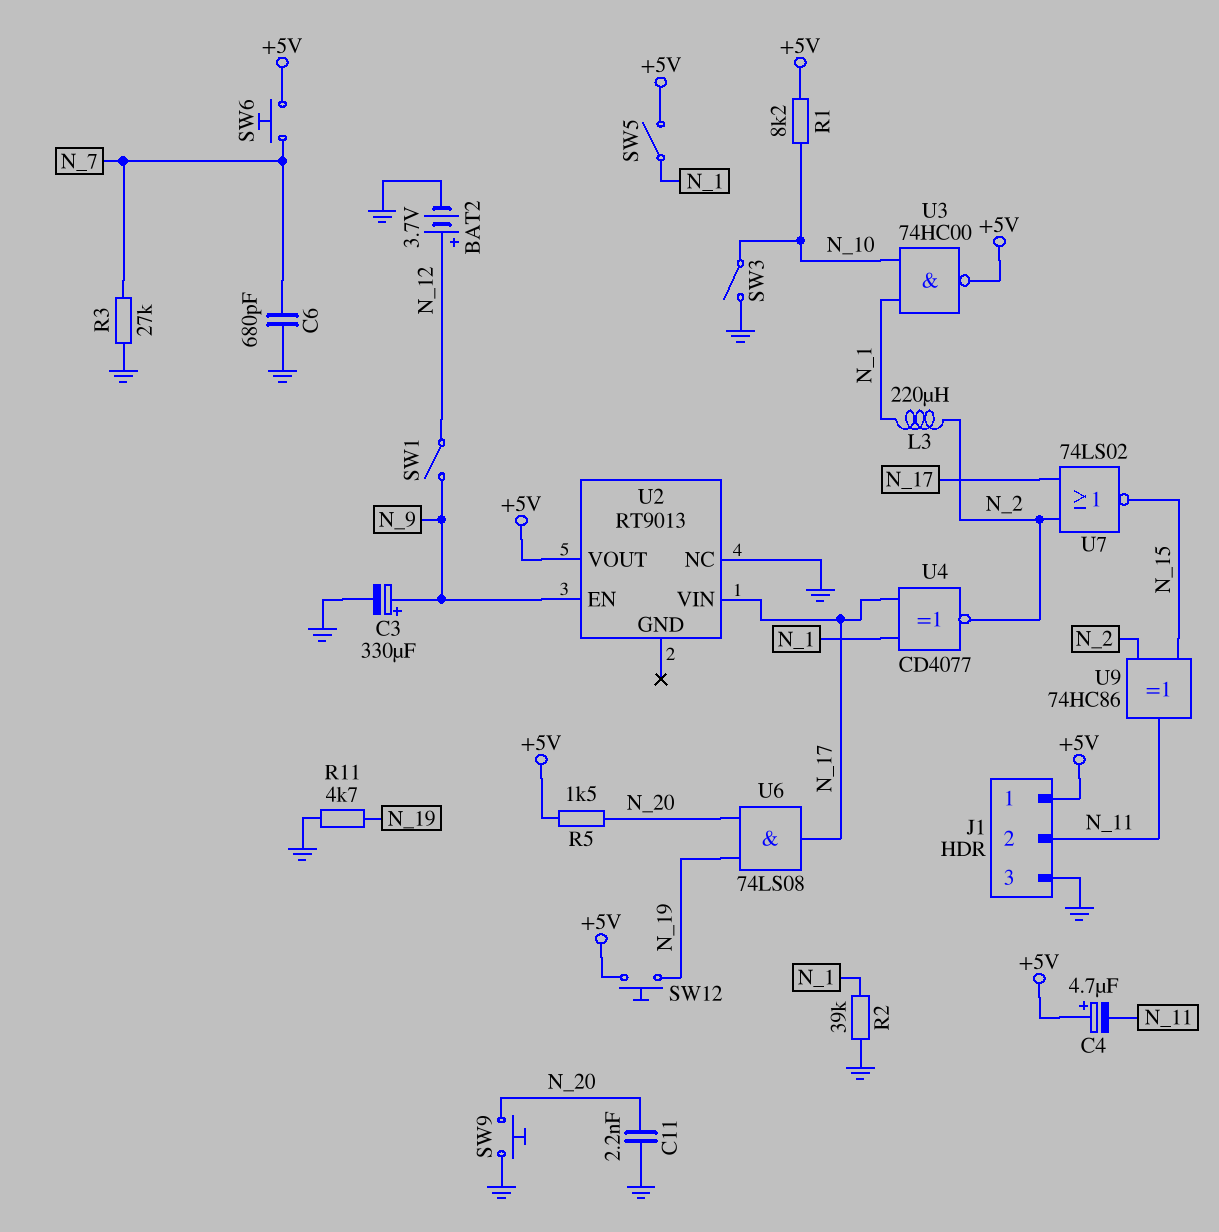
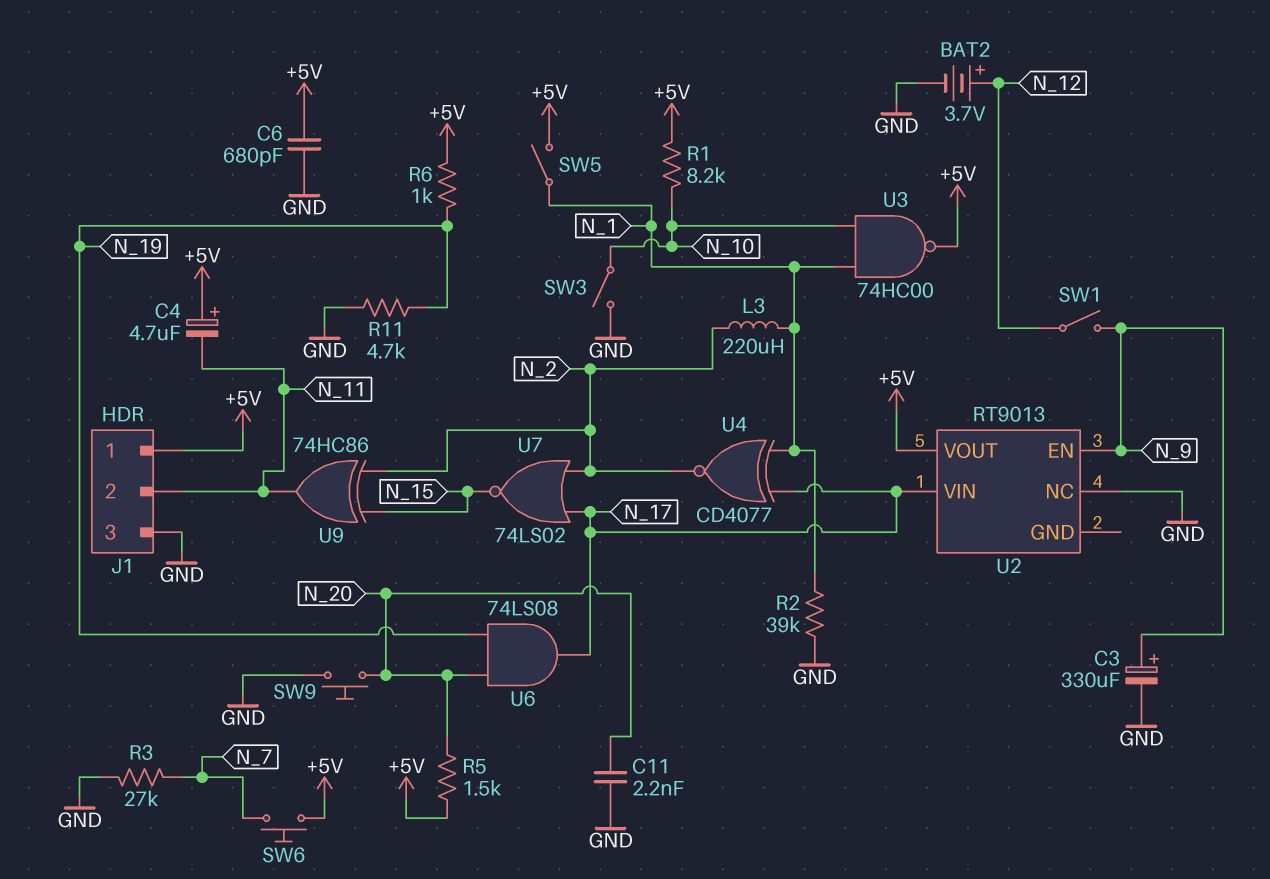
C6: 680pF (GND, N_7) -> 680pF (+5V, GND)
R6: none -> 1k (+5V, N_19)
SW12: button (+5V, N_19) -> none

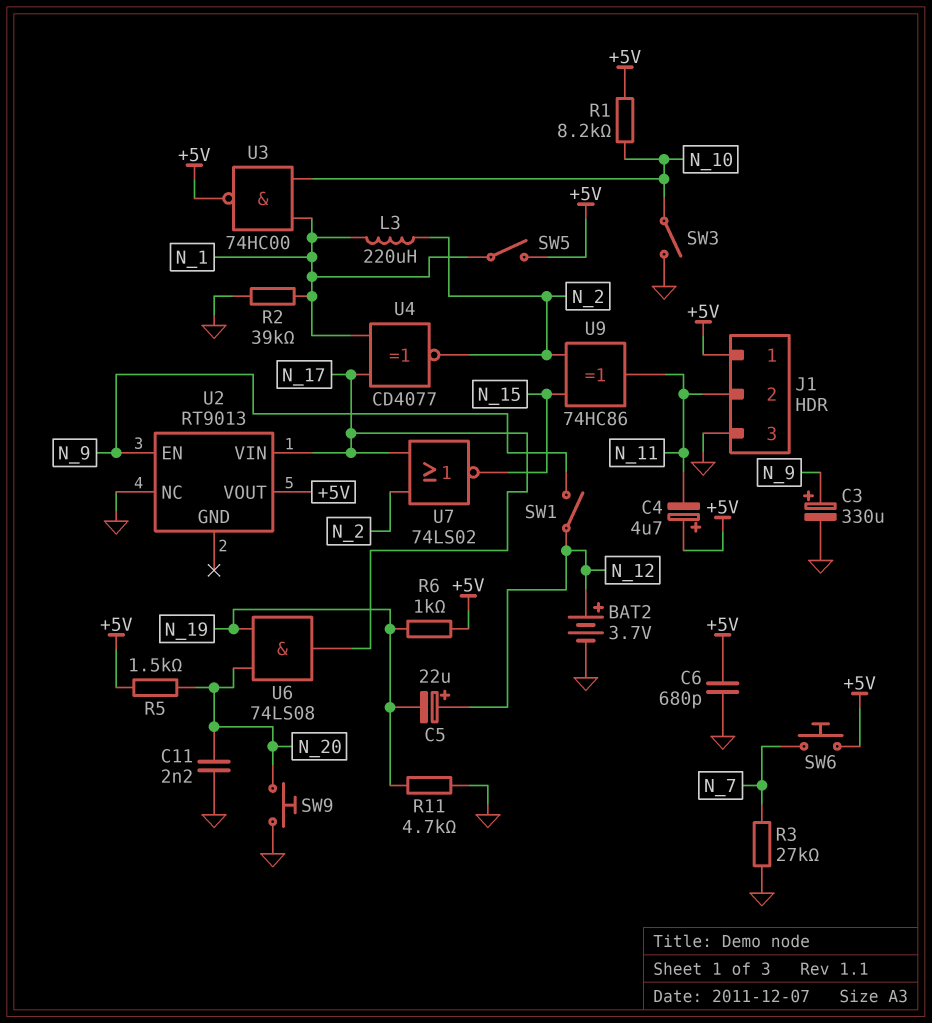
C5: none -> 22uF (plus N_12, minus N_19)

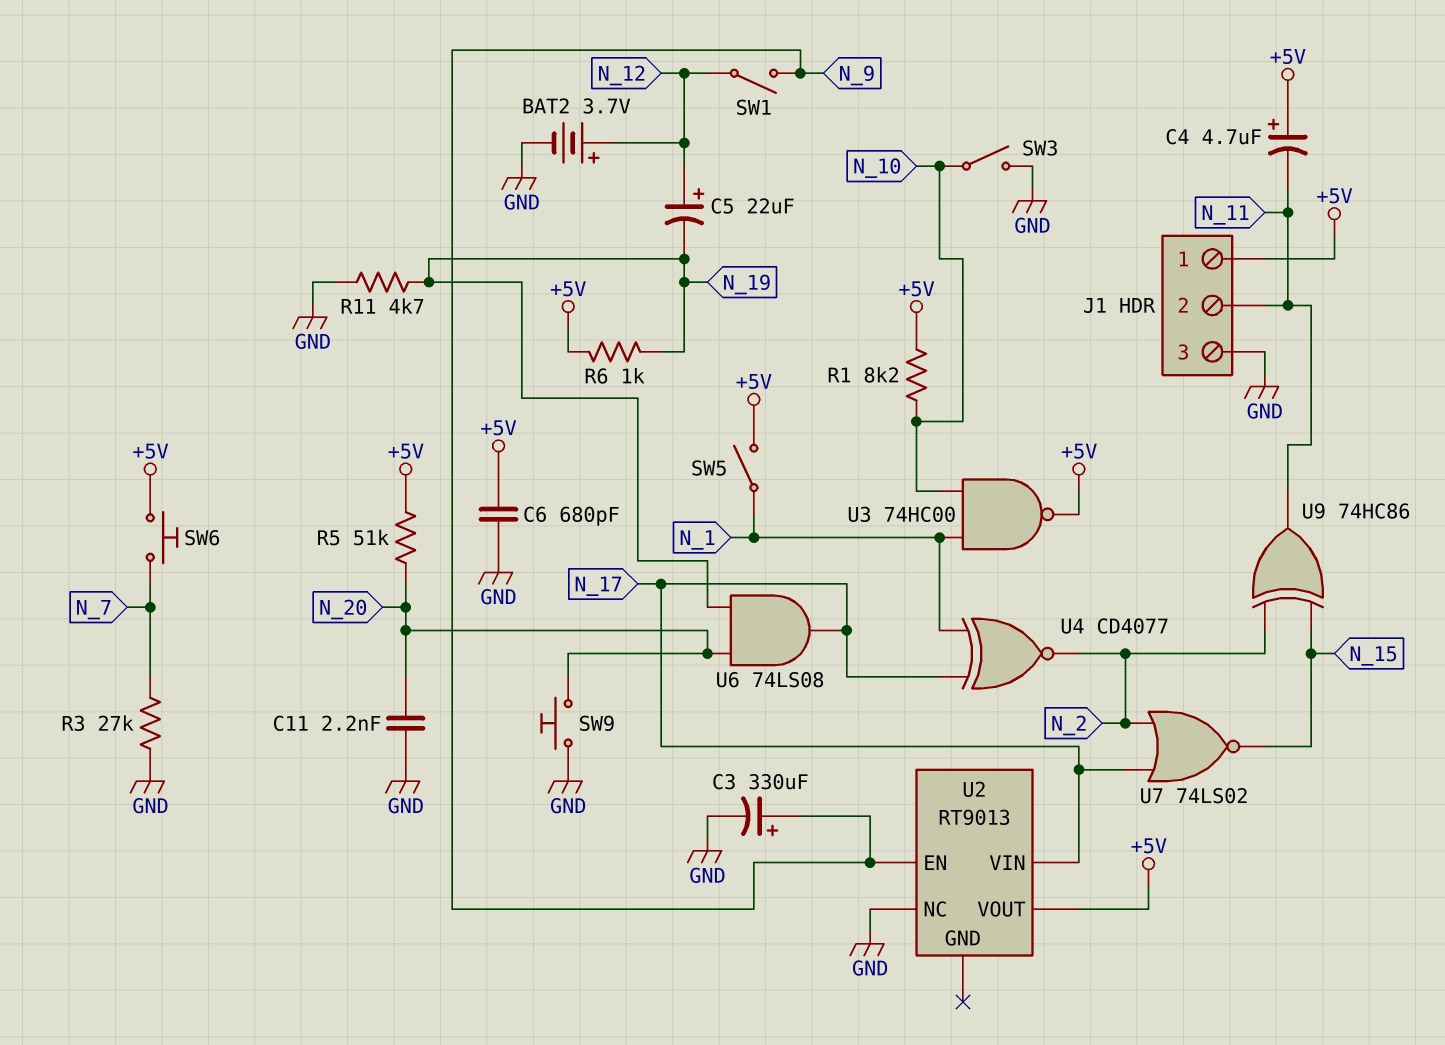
L3: 220uH (N_1, N_2) -> none
R2: 39k (GND, N_1) -> none
R5: 1.5k (+5V, N_20) -> 51k (+5V, N_20)

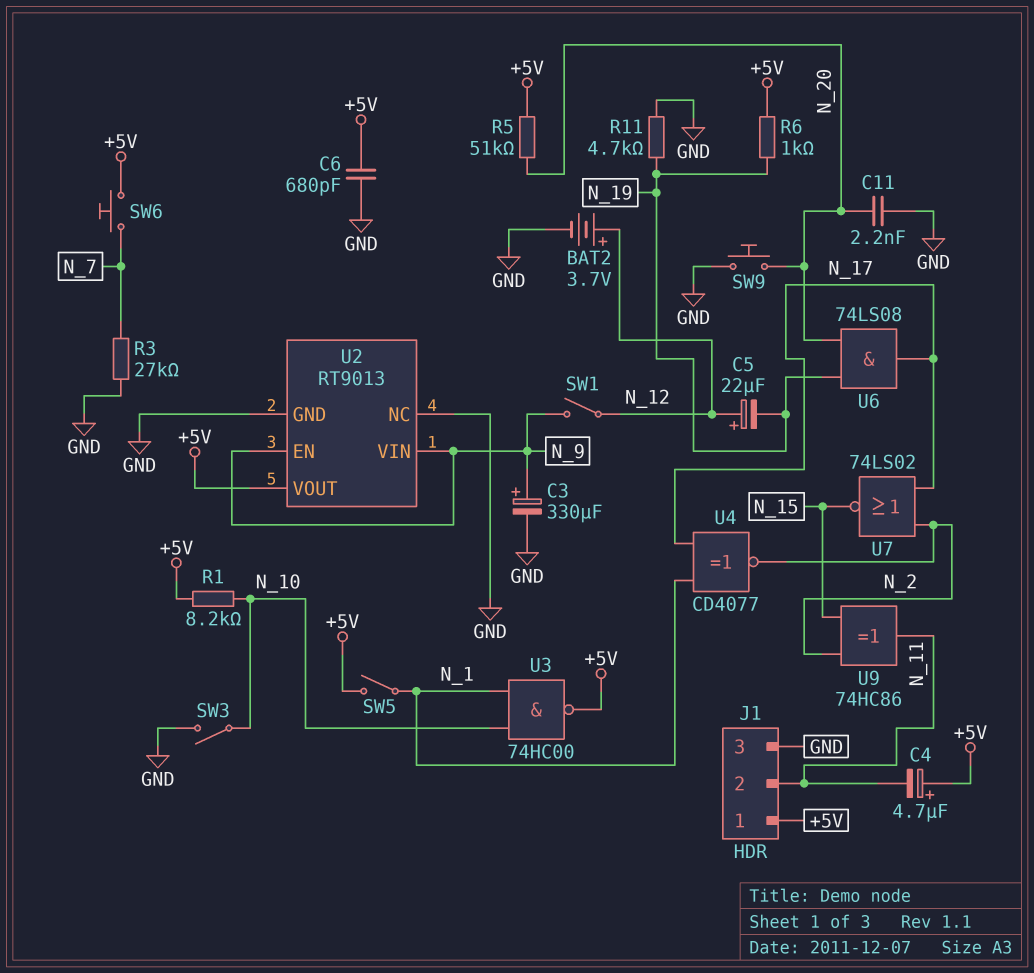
U2 pin GND: none -> GND
U2 pin VIN: N_17 -> N_9

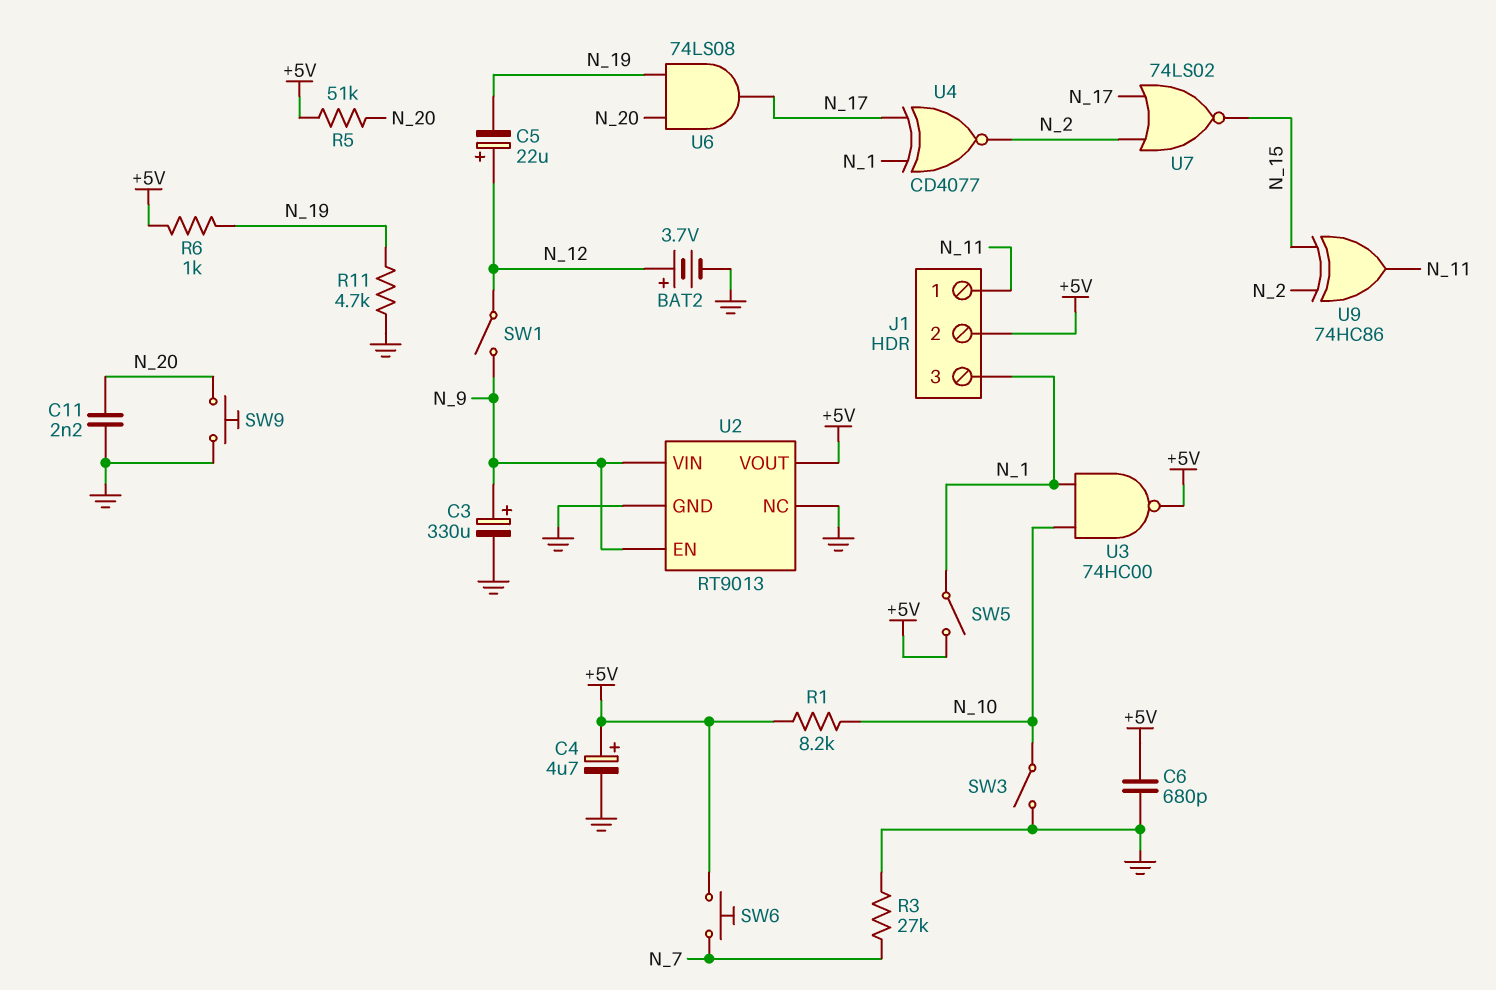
C4: 4.7uF (plus +5V, minus N_11) -> 4.7uF (plus +5V, minus GND)
J1 pin 1: +5V -> N_11
J1 pin 2: N_11 -> +5V
J1 pin 3: GND -> N_1

